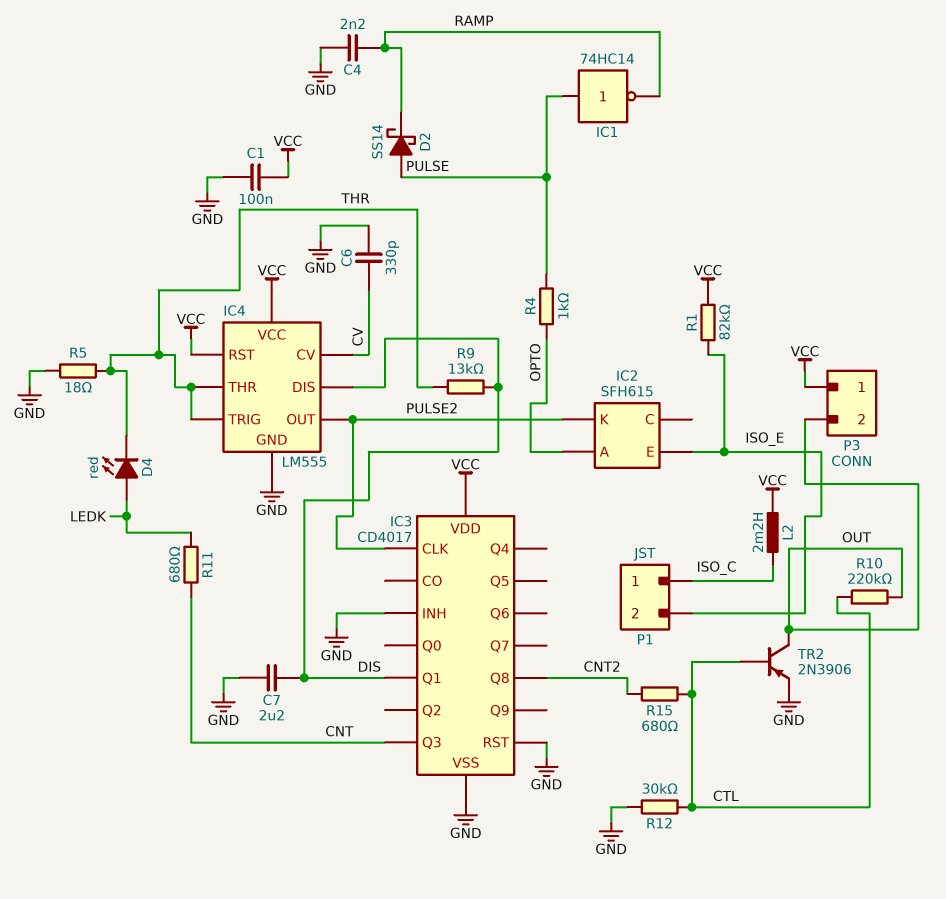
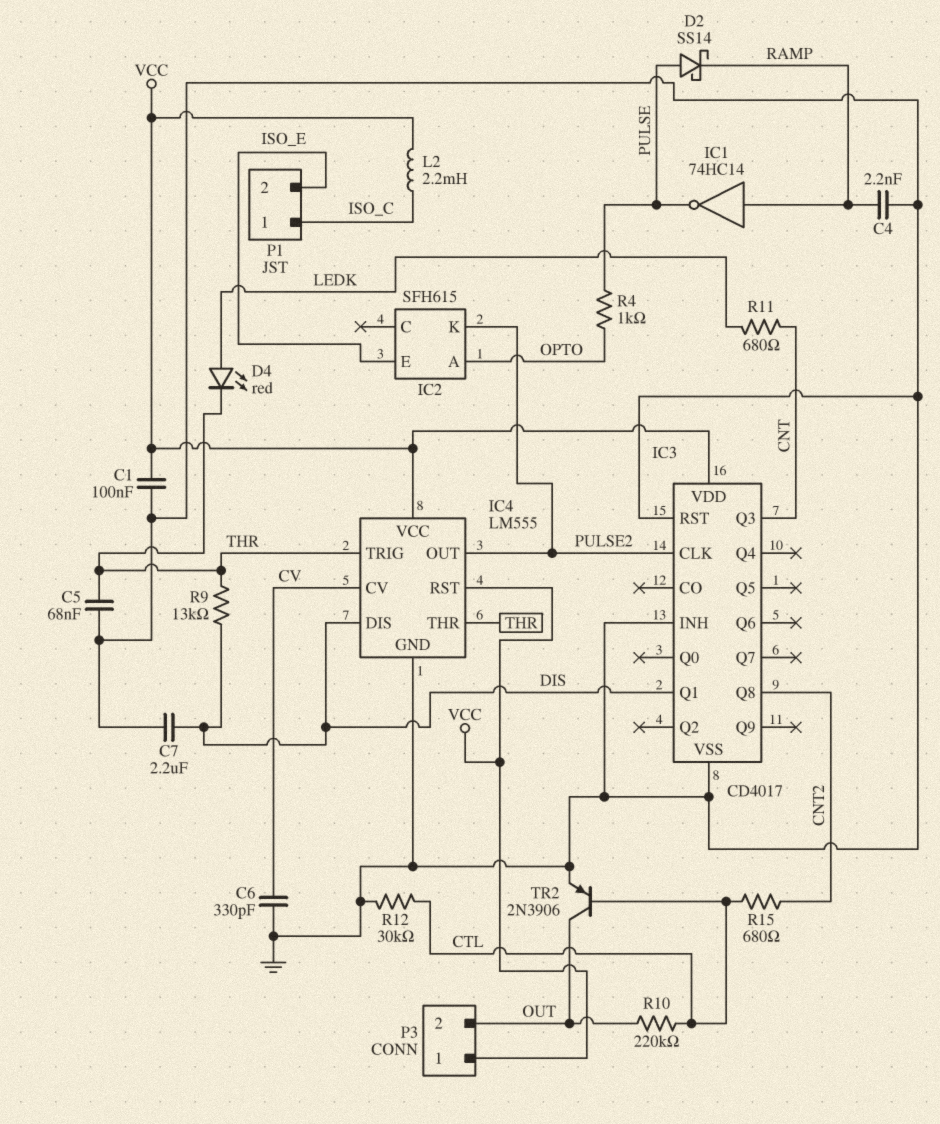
C5: none -> 68nF (GND, THR)
IC1: NOT 74HC14 (in PULSE, out RAMP) -> NOT 74HC14 (in RAMP, out PULSE)
R1: 82k (ISO_E, VCC) -> none
R5: 18 (GND, THR) -> none

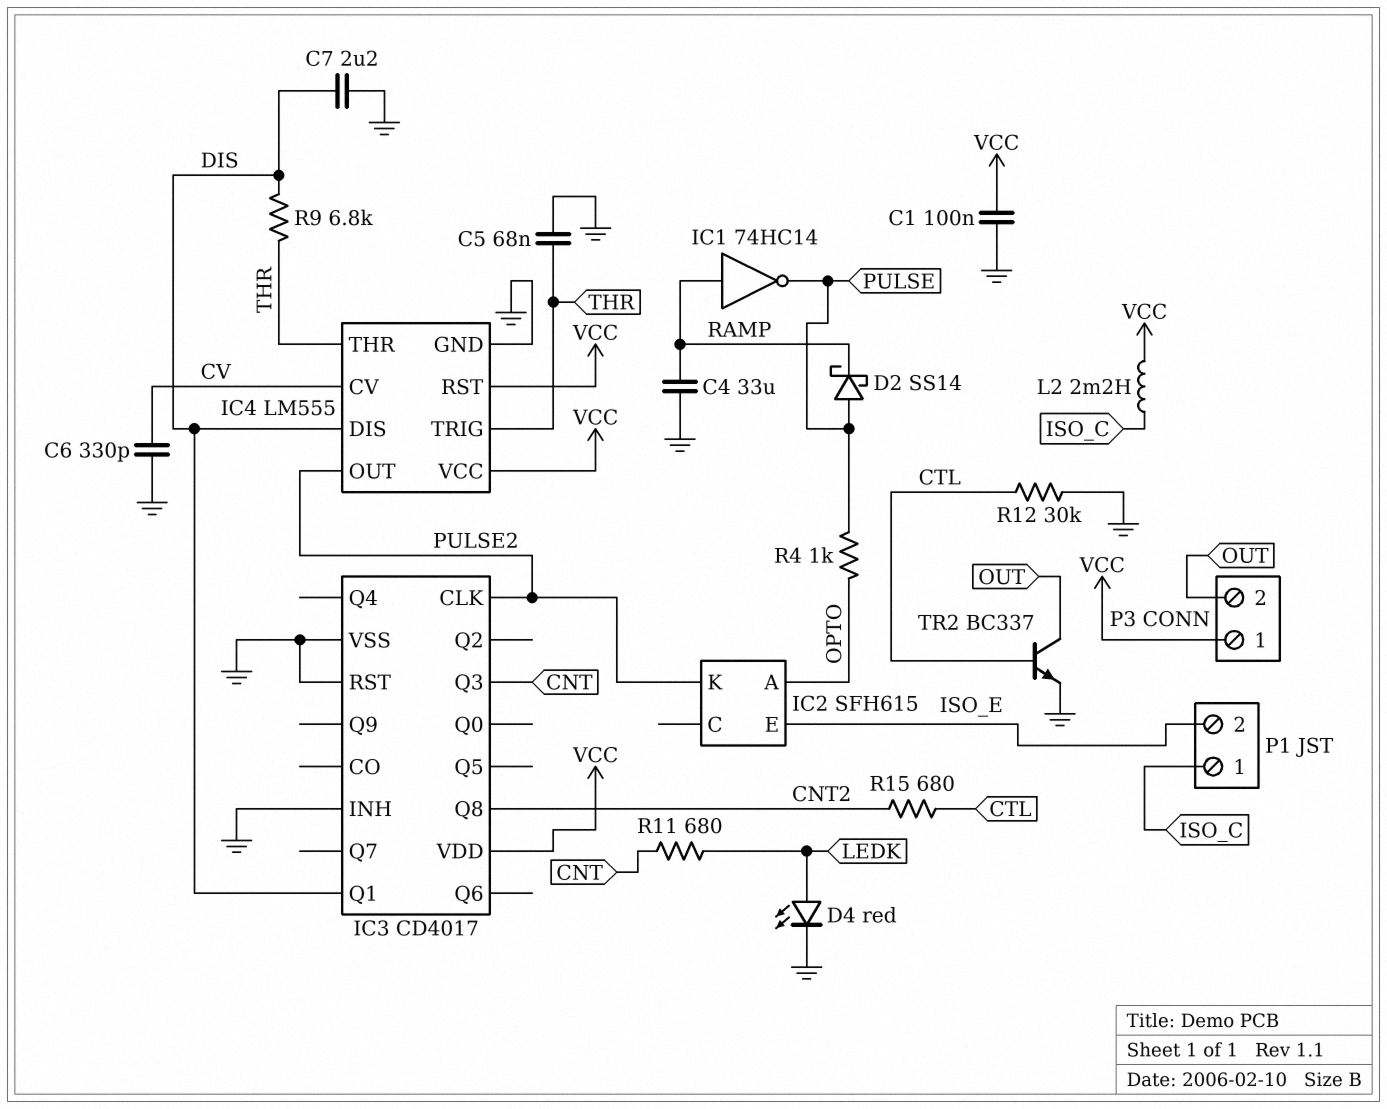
C4: 2.2nF (GND, RAMP) -> 33uF (GND, RAMP)
D4: LED red (A LEDK, K THR) -> LED red (A LEDK, K GND)
R9: 13k (DIS, THR) -> 6.8k (DIS, THR)
R10: 220k (CTL, OUT) -> none
TR2: PNP 2N3906 (B CTL, C OUT, E GND) -> NPN BC337 (B CTL, C OUT, E GND)

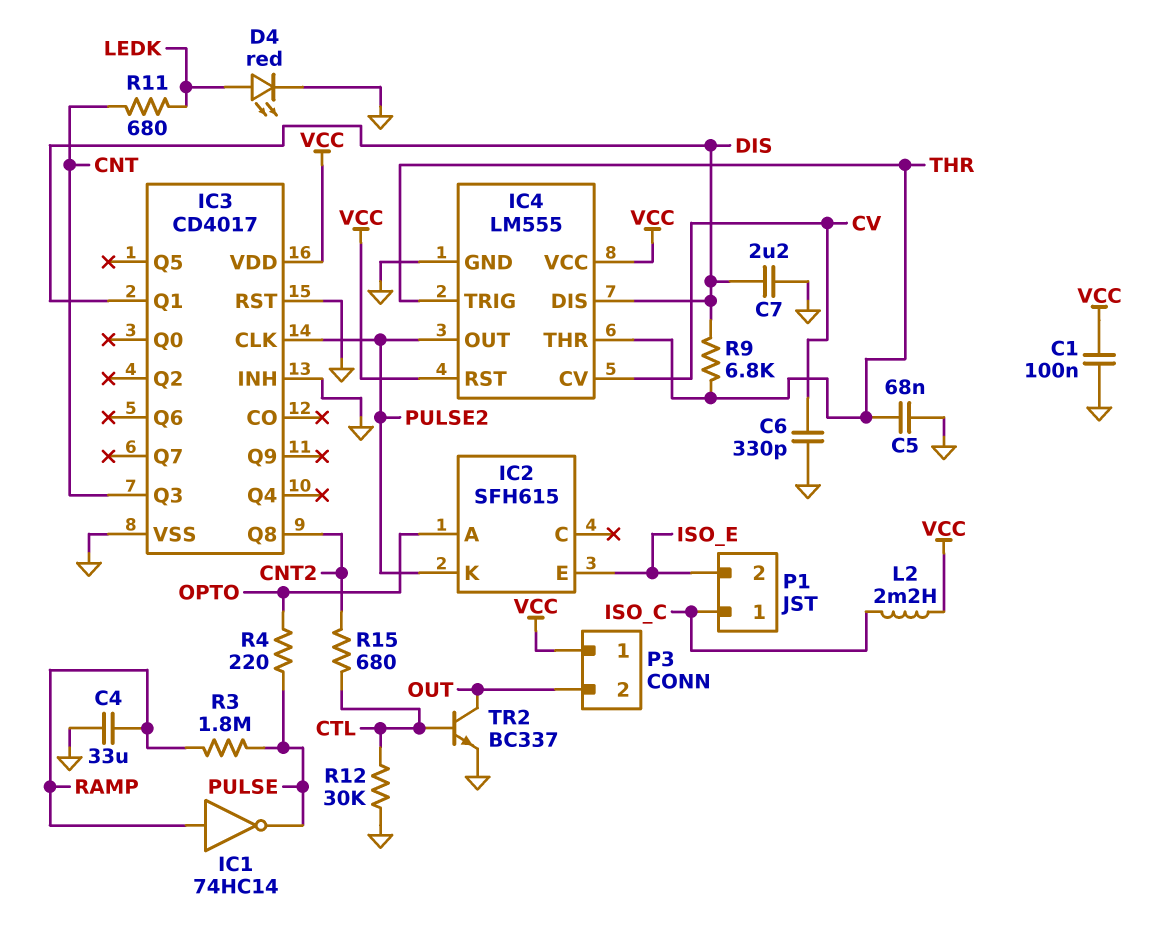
D2: schottky SS14 (A PULSE, K RAMP) -> none
R3: none -> 1.8M (PULSE, RAMP)
R4: 1k (OPTO, PULSE) -> 220 (OPTO, PULSE)

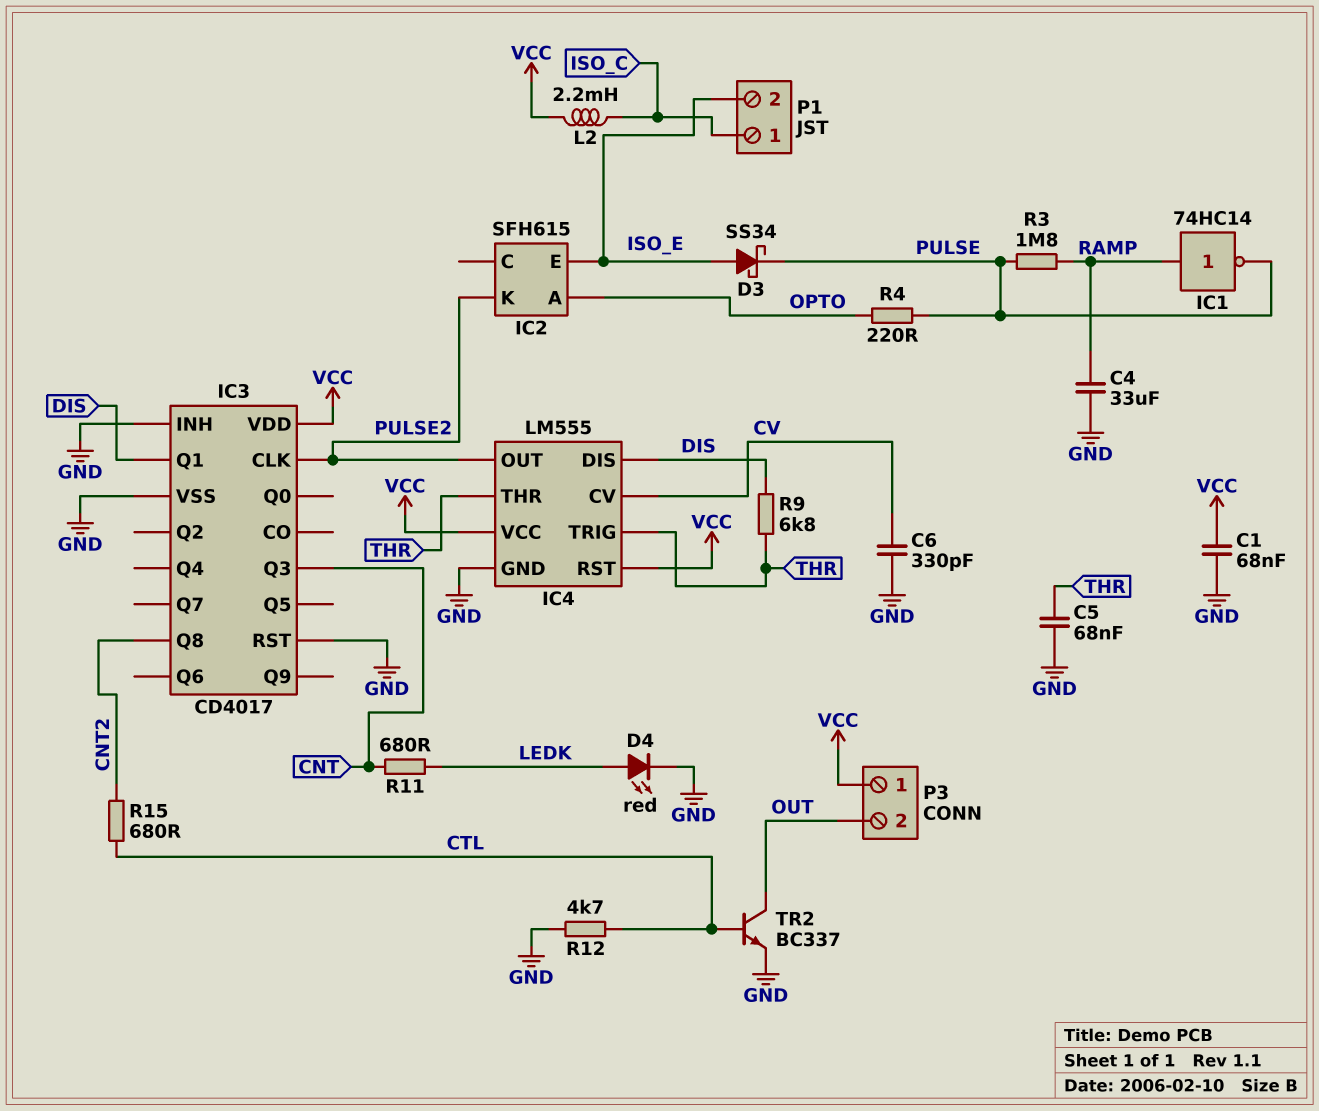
C1: 100nF (GND, VCC) -> 68nF (GND, VCC)
C7: 2.2uF (DIS, GND) -> none
D3: none -> schottky SS34 (A ISO_E, K PULSE)
R12: 30k (CTL, GND) -> 4.7k (CTL, GND)

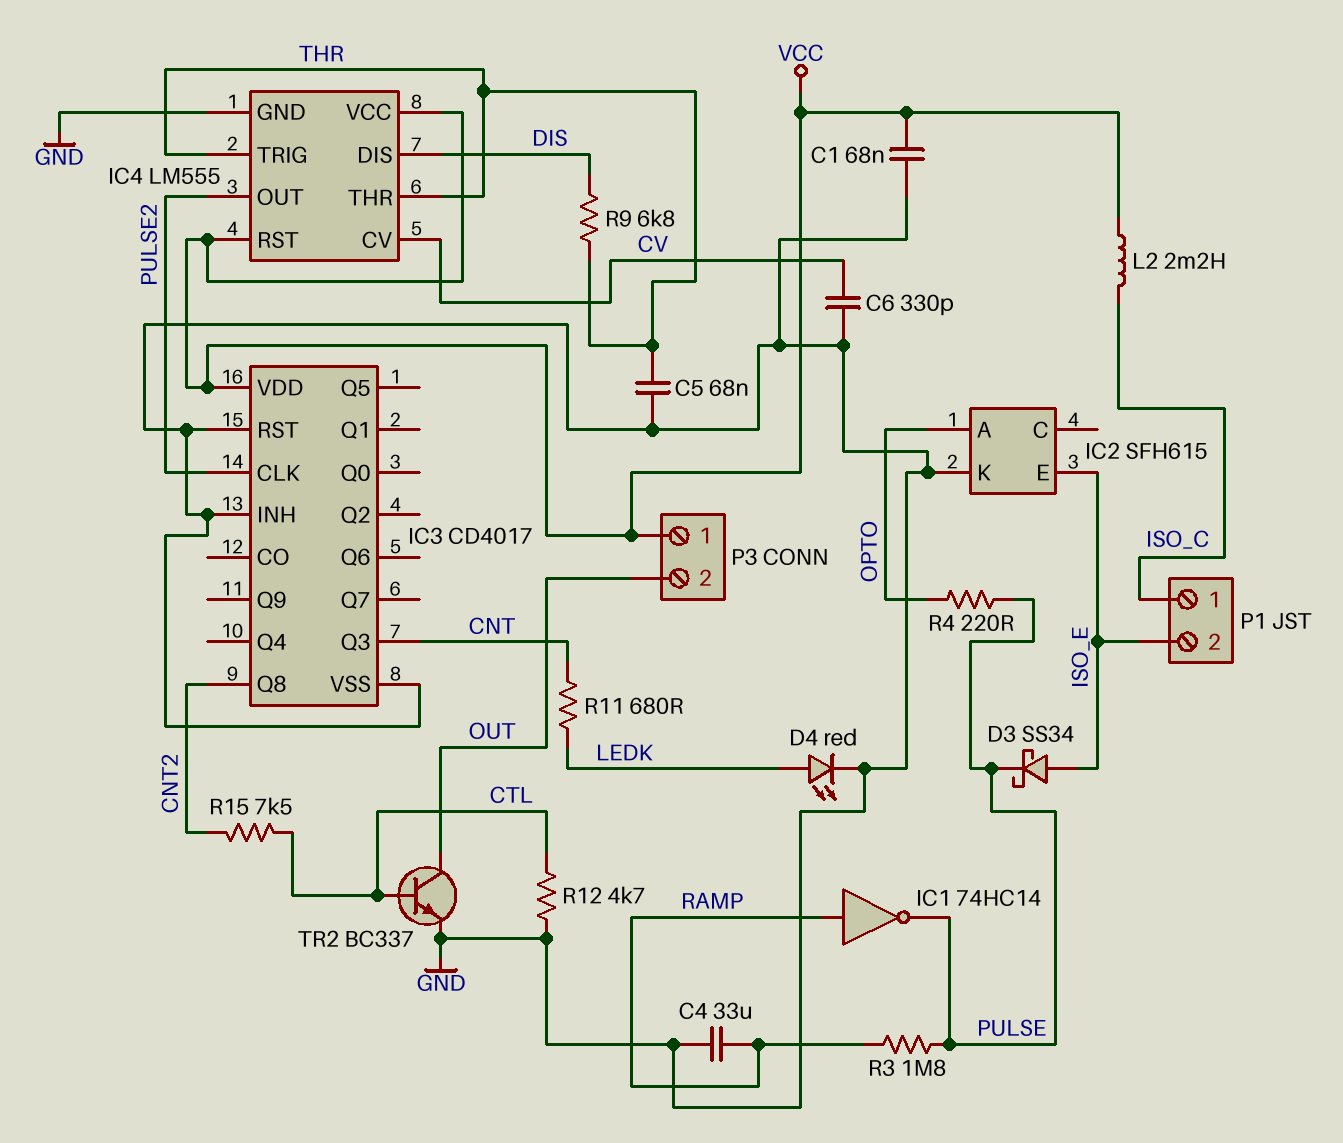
IC2 pin K: PULSE2 -> GND
IC3 pin Q1: DIS -> none
R15: 680 (CNT2, CTL) -> 7.5k (CNT2, CTL)

